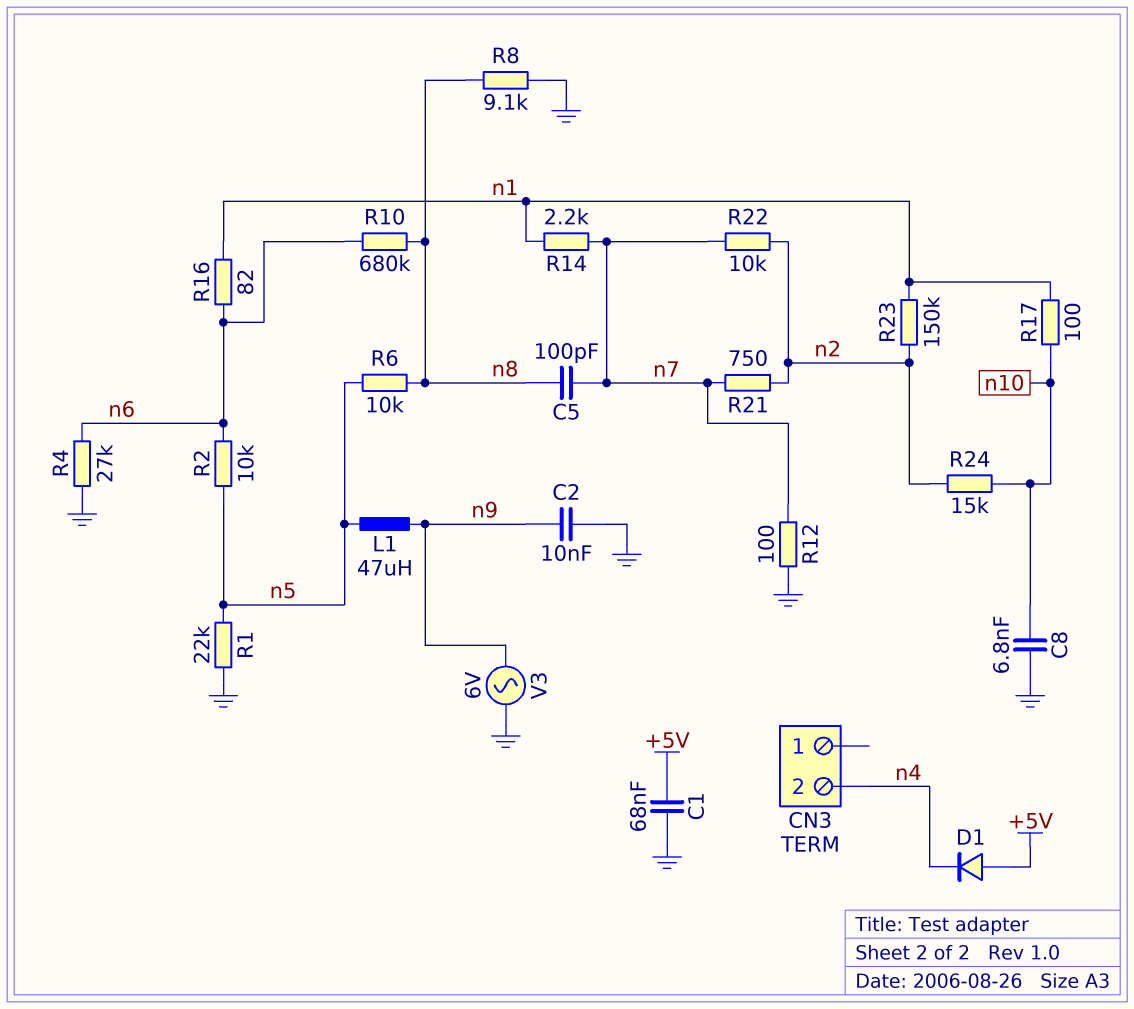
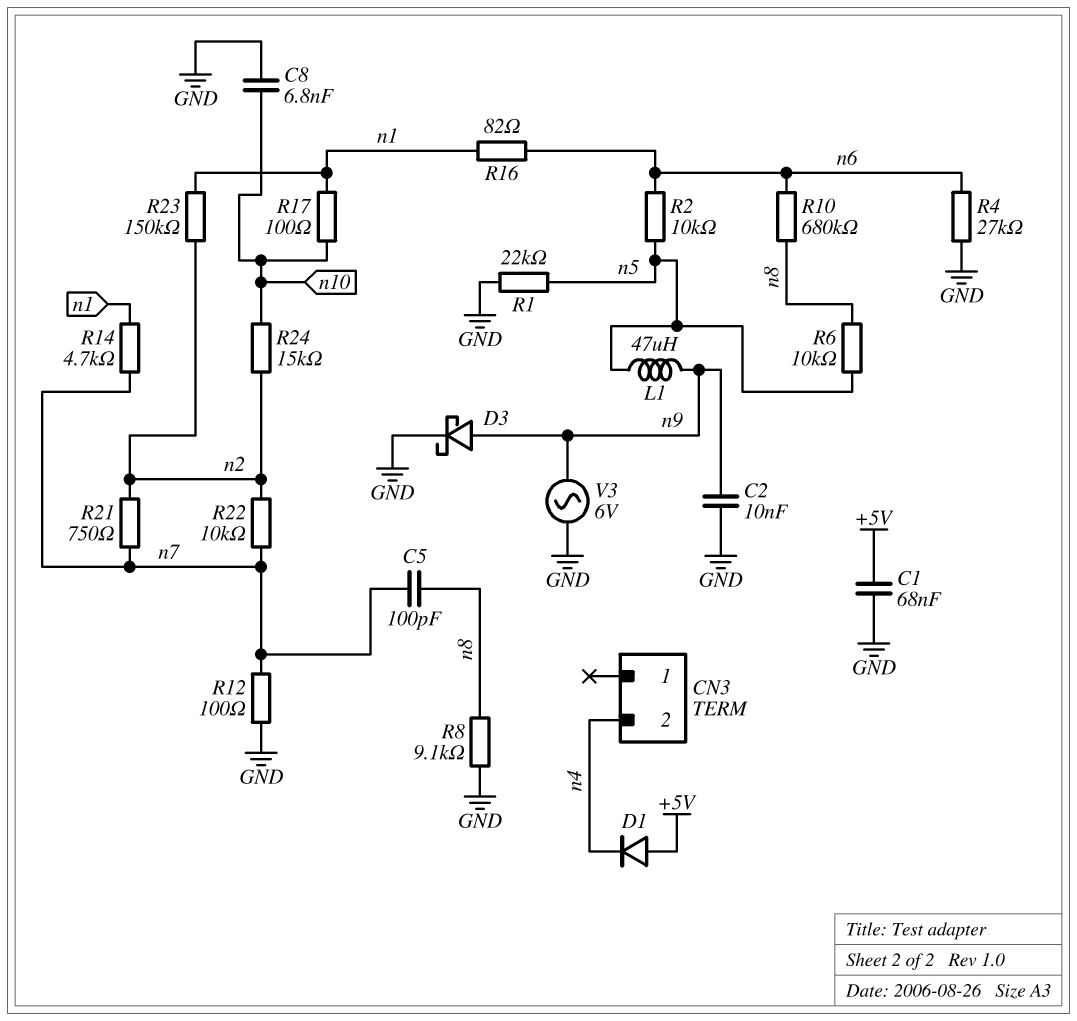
D3: none -> schottky (A n9, K GND)
R14: 2.2k (n1, n7) -> 4.7k (n1, n7)

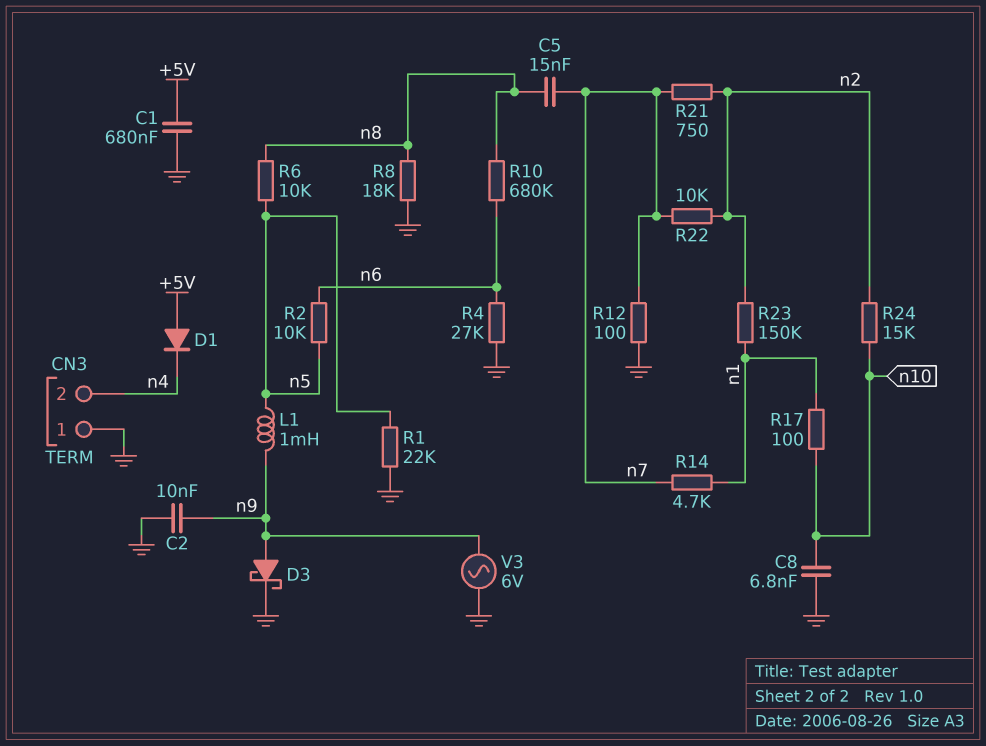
C1: 68nF (+5V, GND) -> 680nF (+5V, GND)
C5: 100pF (n7, n8) -> 15nF (n7, n8)
CN3 pin 1: none -> GND
L1: 47uH (n5, n9) -> 1mH (n5, n9)
R8: 9.1k (GND, n8) -> 18k (GND, n8)
R16: 82 (n1, n6) -> none

